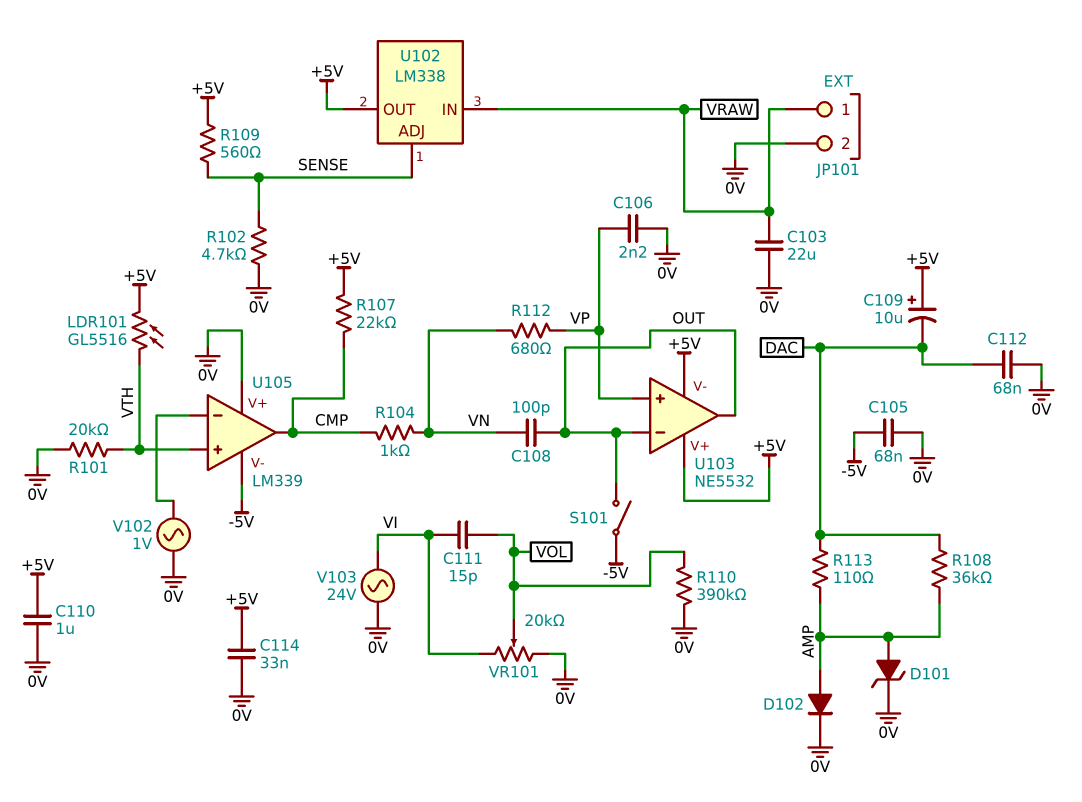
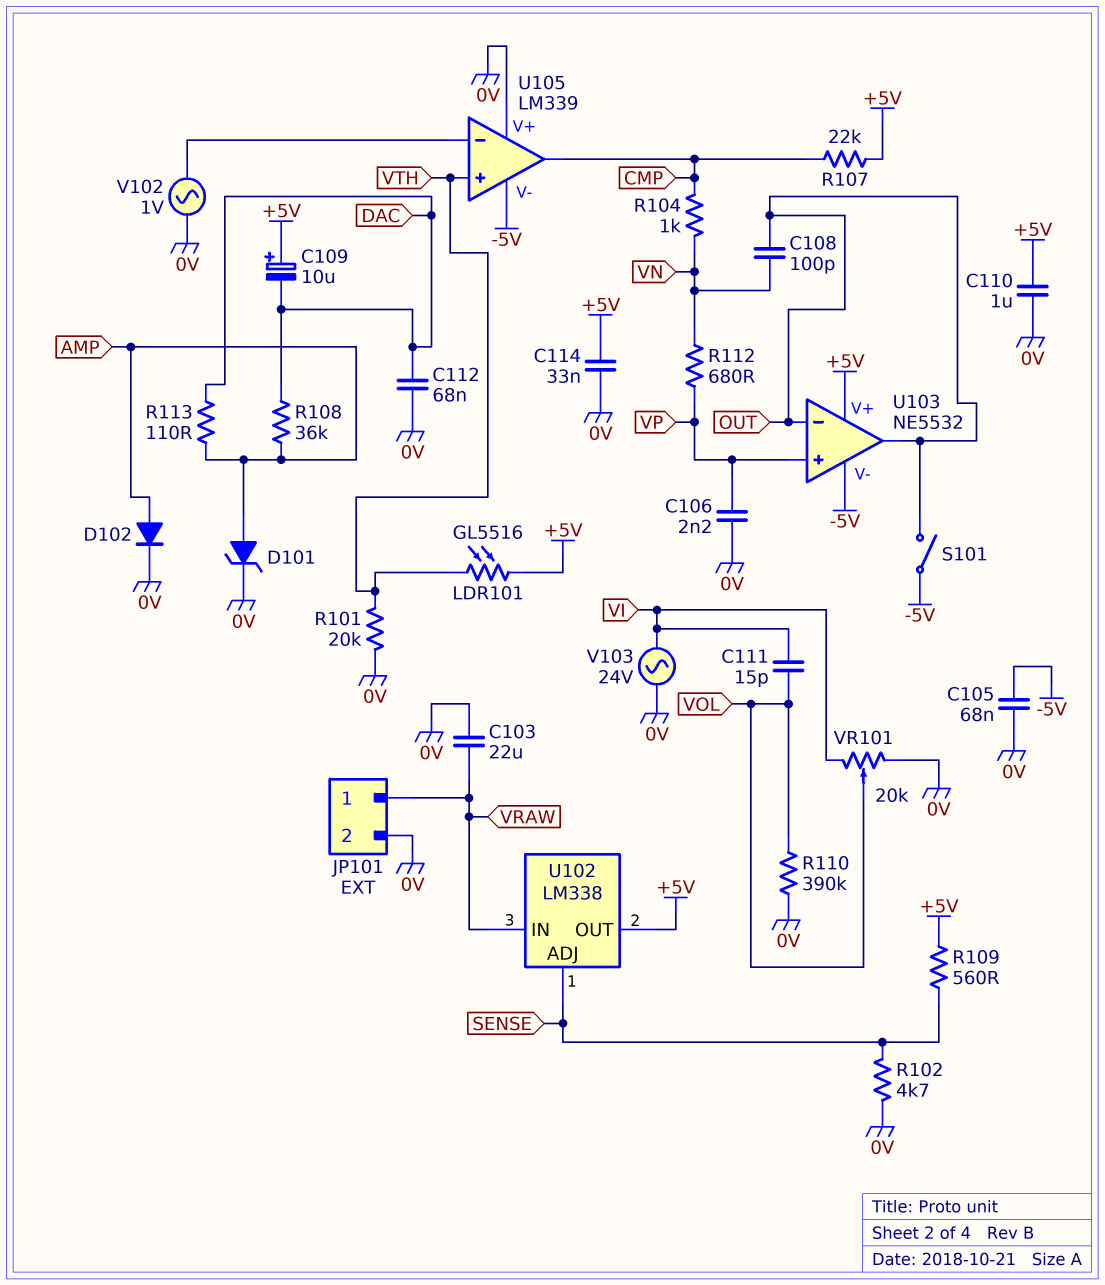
U103 pin V-: +5V -> -5V

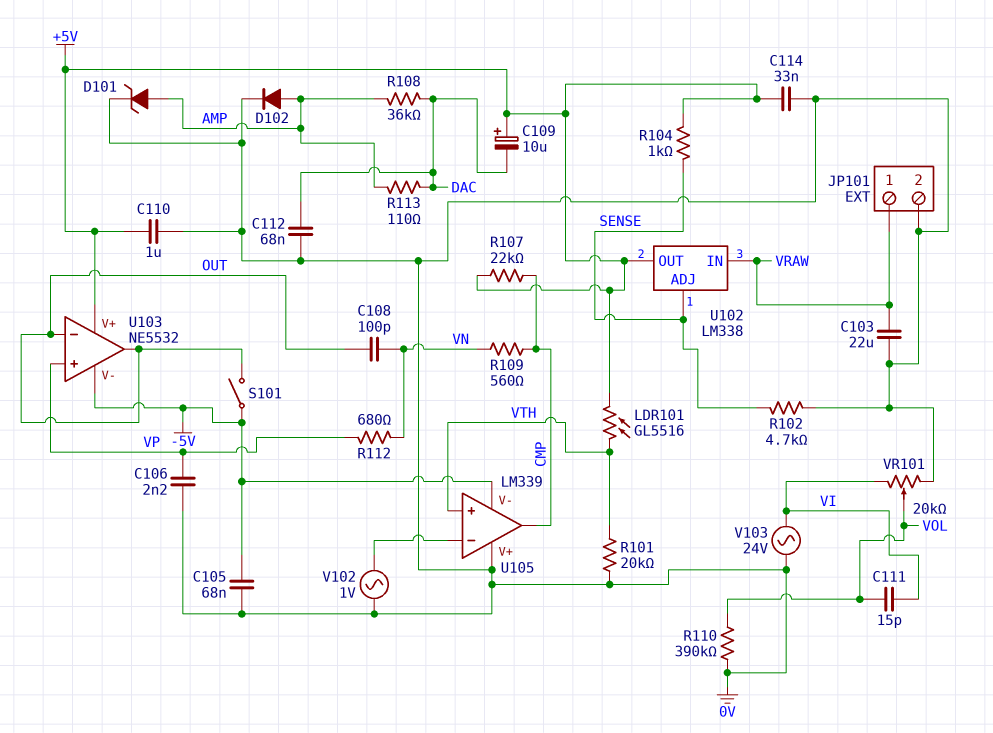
R104: 1k (CMP, VN) -> 1k (+5V, SENSE)
R109: 560 (+5V, SENSE) -> 560 (CMP, VN)

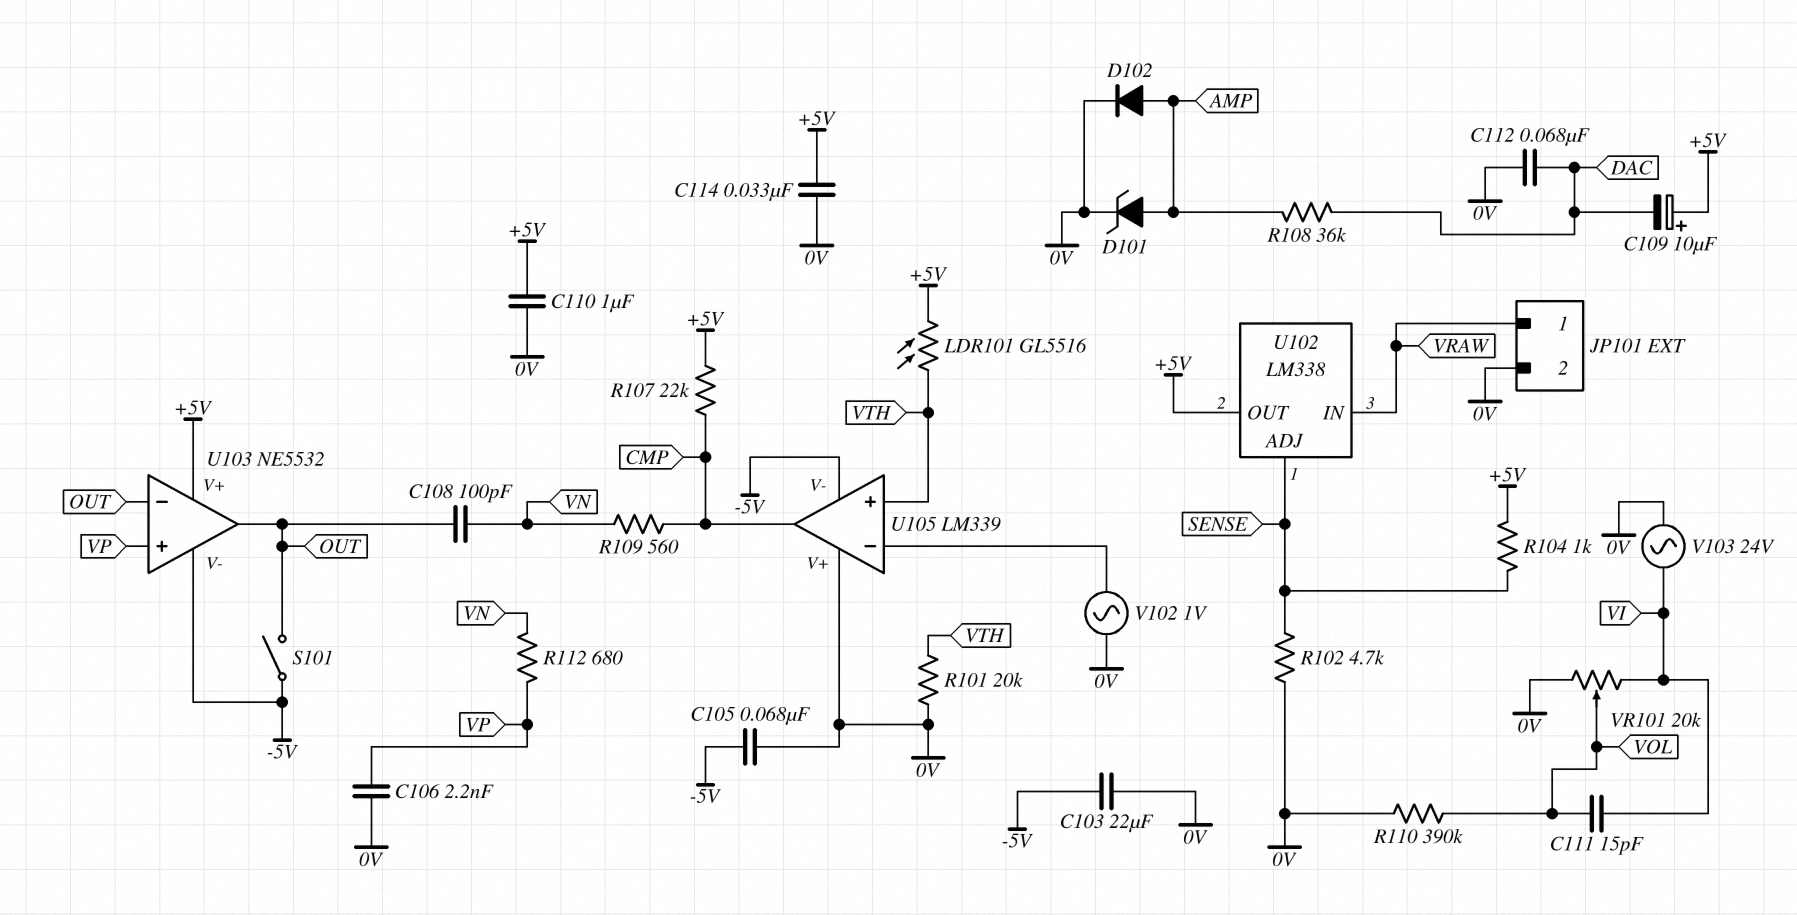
C103: 22uF (0V, VRAW) -> 22uF (-5V, 0V)
R113: 110 (AMP, DAC) -> none

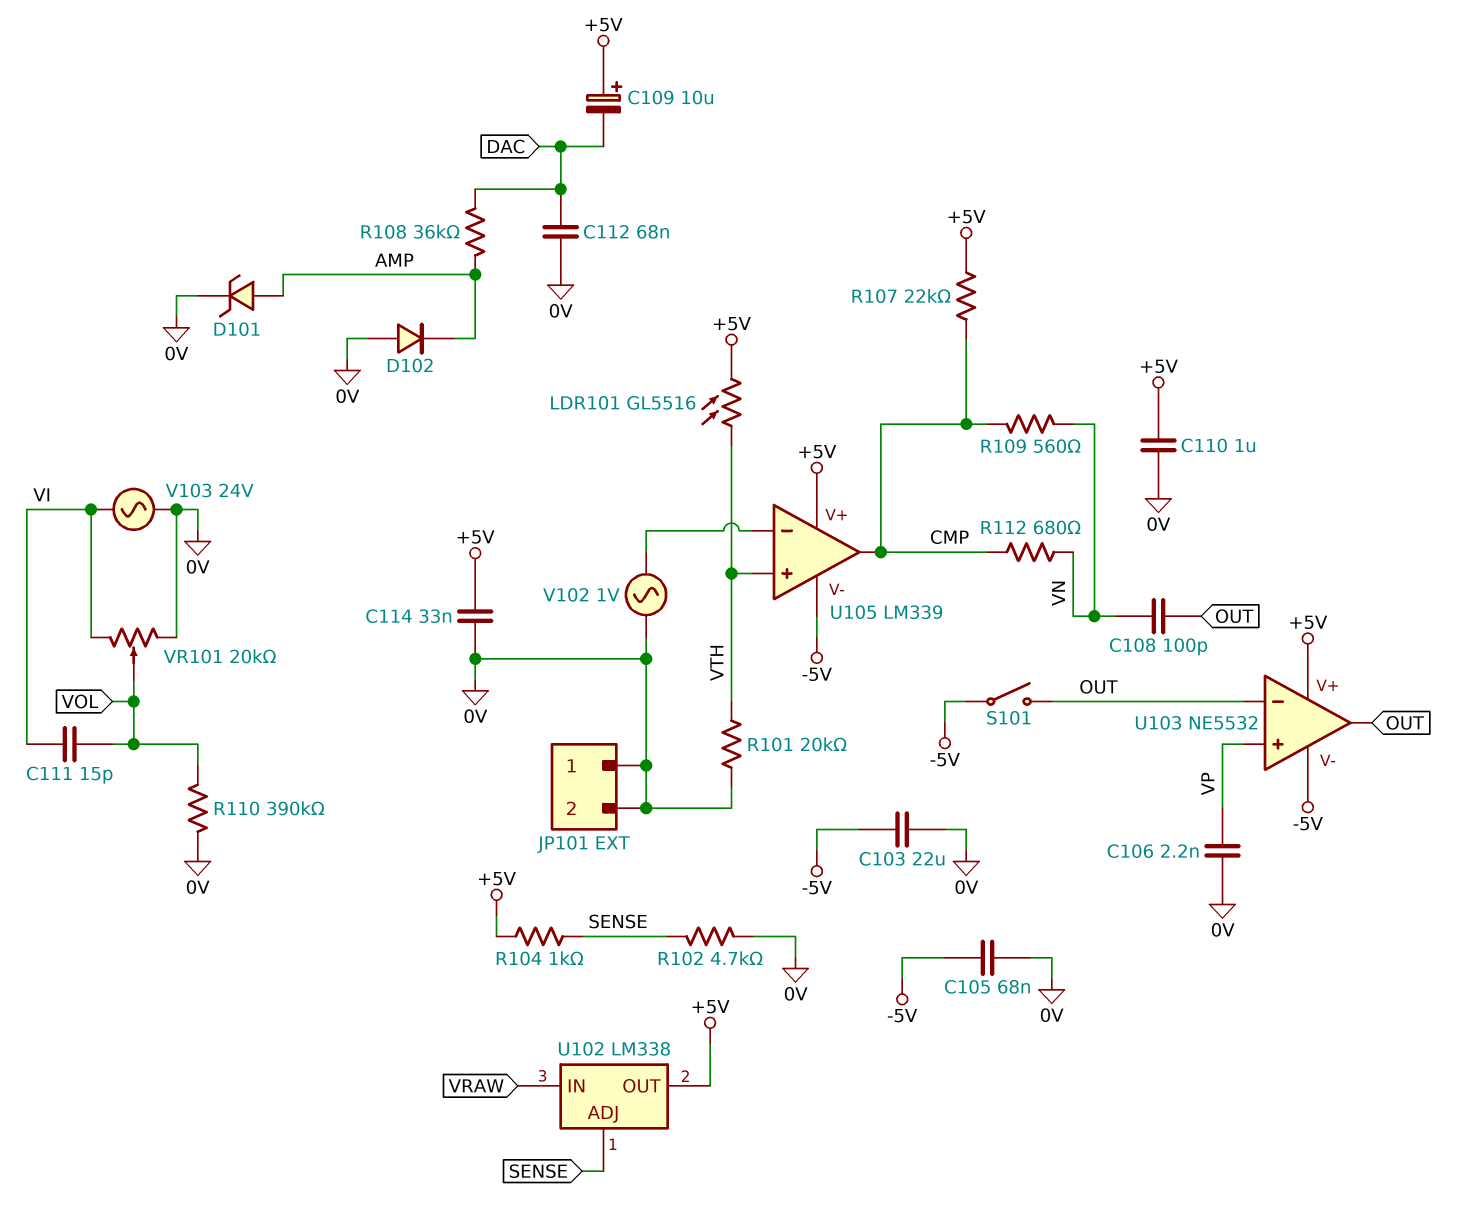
D102: diode (A AMP, K 0V) -> diode (A 0V, K AMP)
JP101 pin 1: VRAW -> 0V
R112: 680 (VN, VP) -> 680 (CMP, VN)
U105 pin V+: 0V -> +5V

